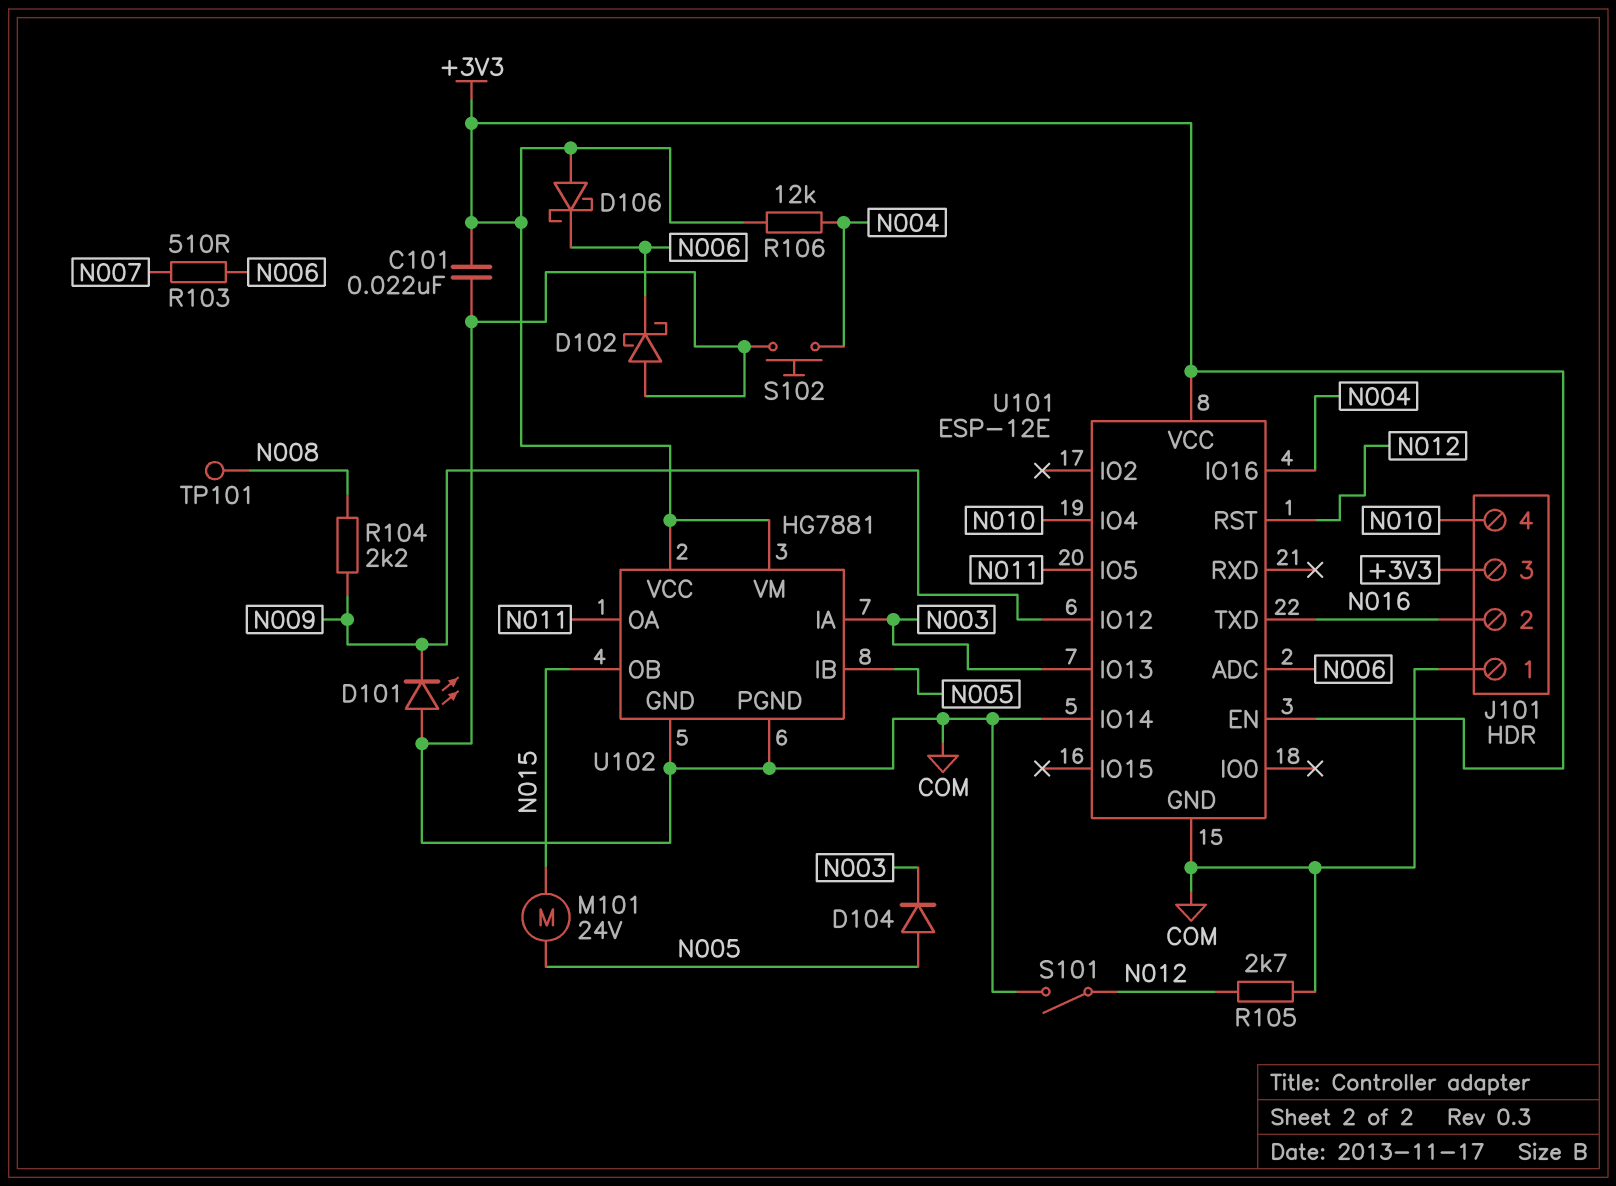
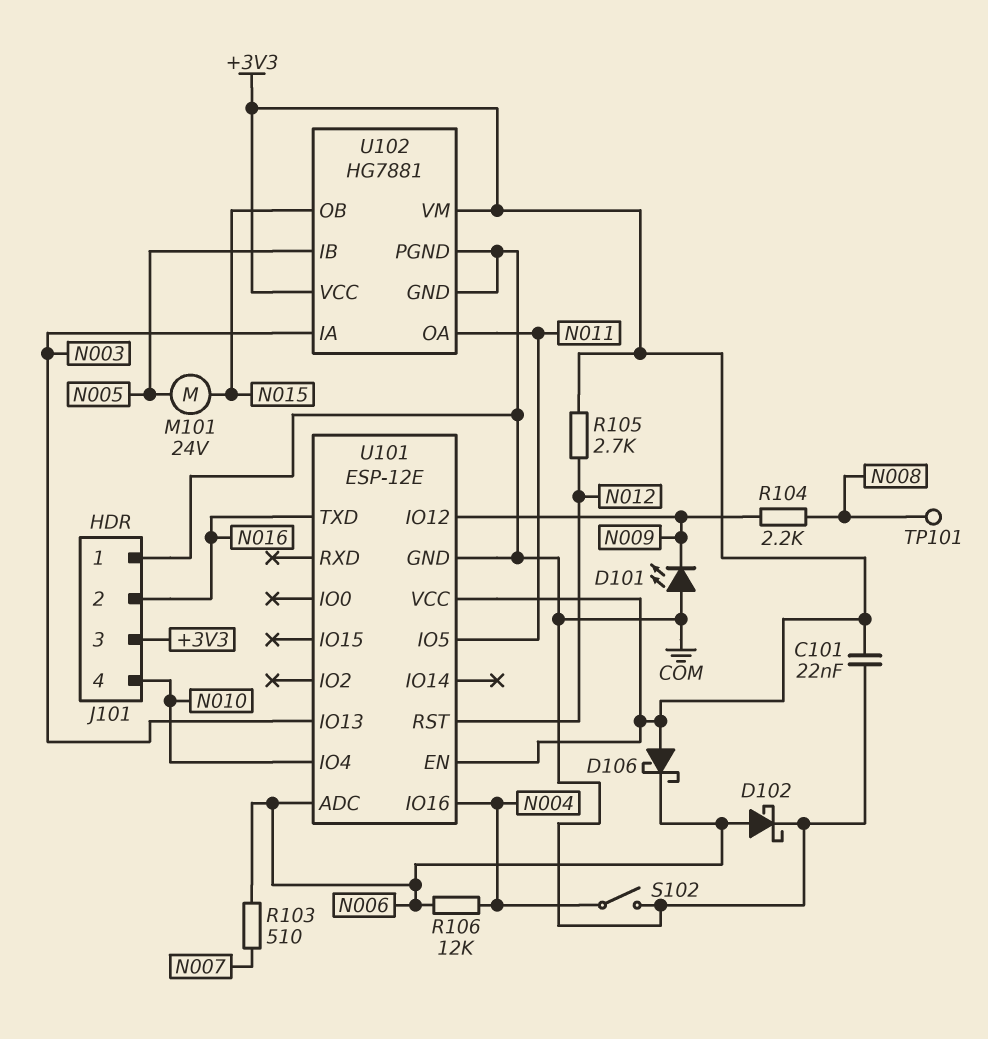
D102: schottky (A COM, K N006) -> schottky (A N006, K COM)
D104: diode (A N005, K N003) -> none
R105: 2.7k (COM, N012) -> 2.7k (+3V3, N012)
R106: 12k (+3V3, N004) -> 12k (N004, N006)
S101: switch (COM, N012) -> none
S102: button (COM, N004) -> switch (COM, N004)
U101 pin IO14: COM -> none

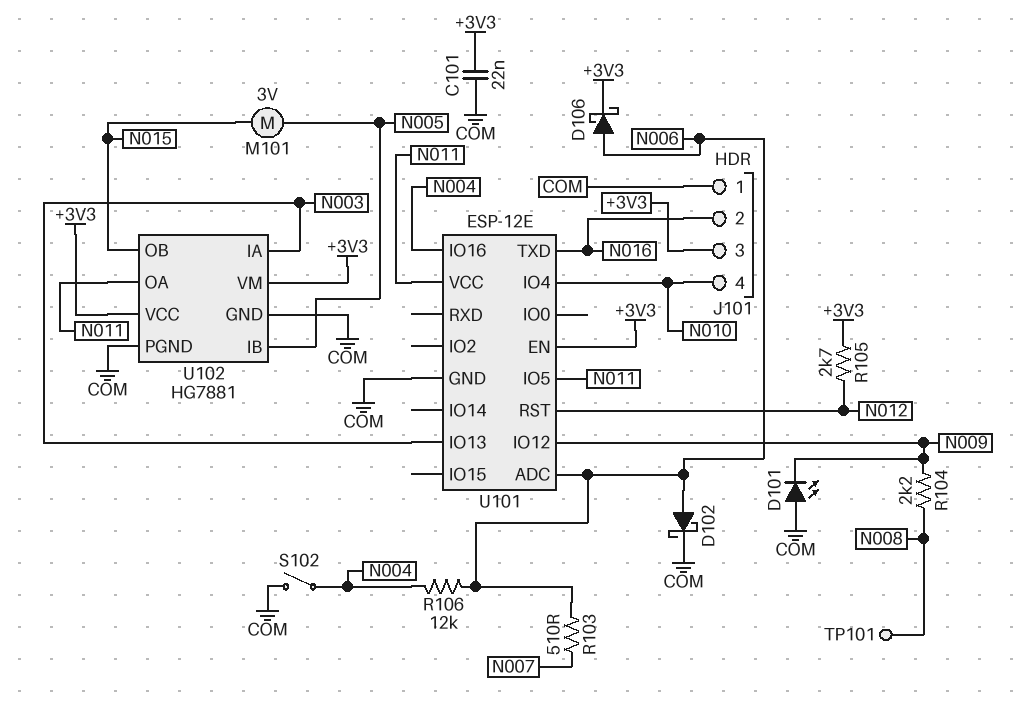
D106: schottky (A +3V3, K N006) -> schottky (A N006, K +3V3)
M101: motor 24V (N005, N015) -> motor 3V (N005, N015)
U101 pin VCC: +3V3 -> N011

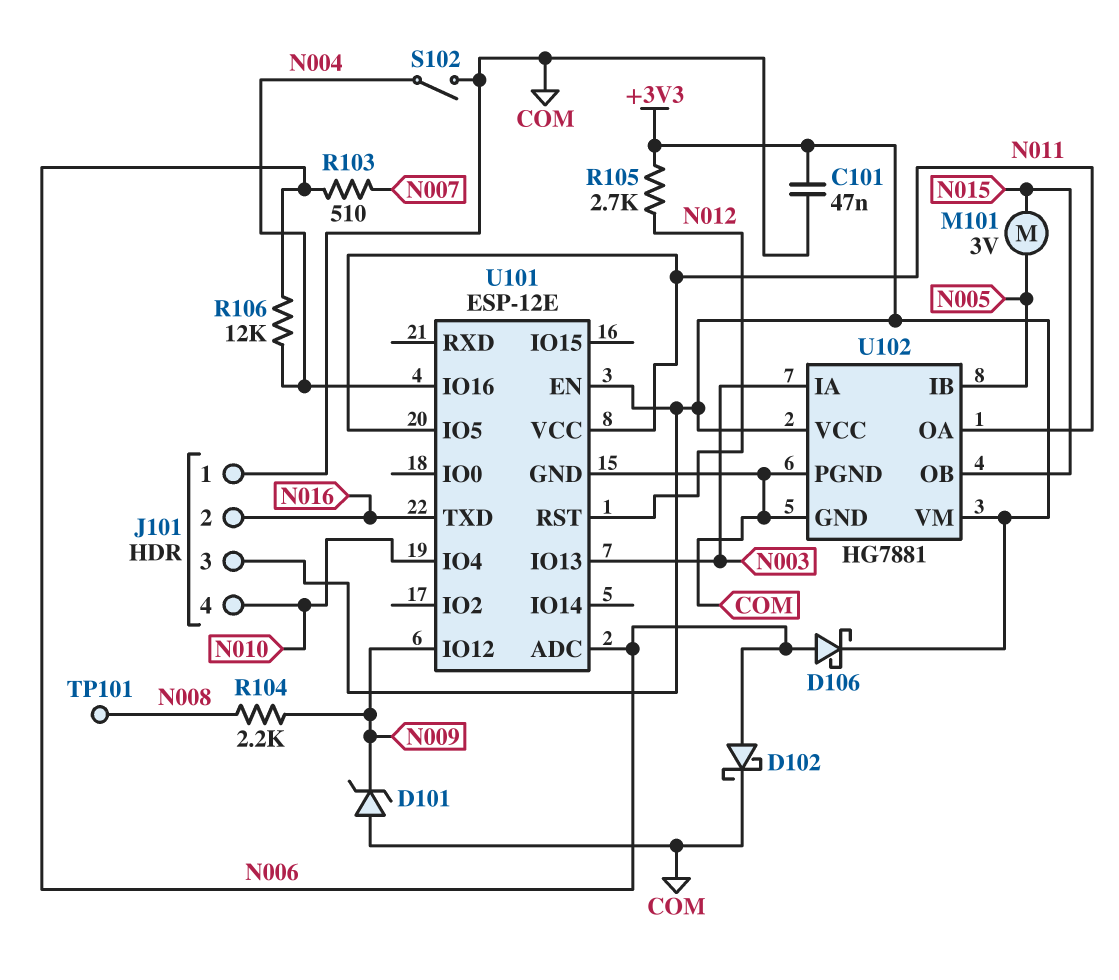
C101: 22nF (+3V3, COM) -> 47nF (+3V3, COM)
D101: LED (A COM, K N009) -> zener (A COM, K N009)

